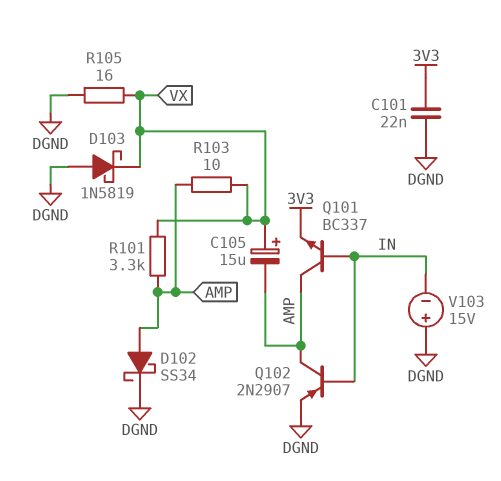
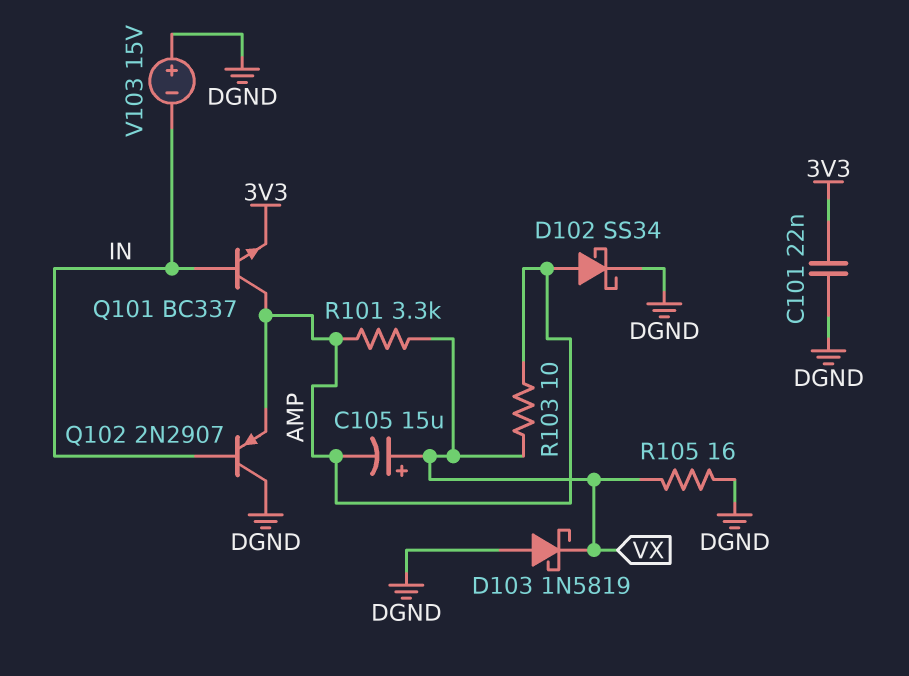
Q102: PNP 2N2907 (B IN, C AMP, E DGND) -> PNP 2N2907 (B IN, C DGND, E AMP)

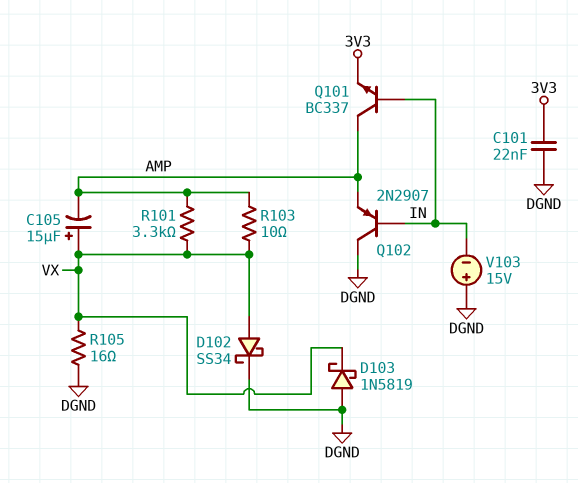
D102: schottky SS34 (A AMP, K DGND) -> schottky SS34 (A VX, K DGND)

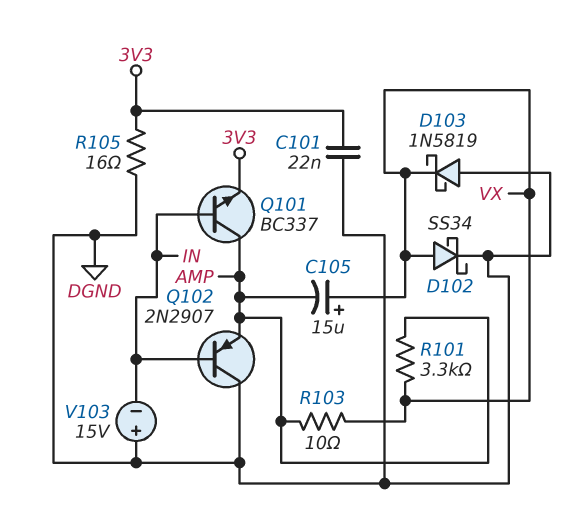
R105: 16 (DGND, VX) -> 16 (3V3, DGND)

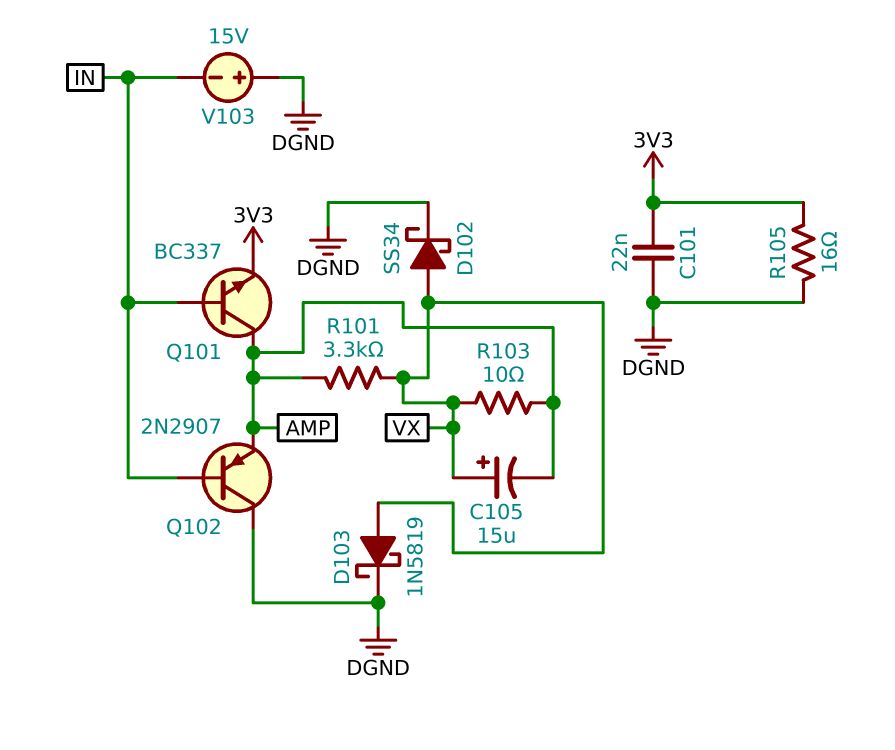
D103: schottky 1N5819 (A DGND, K VX) -> schottky 1N5819 (A VX, K DGND)

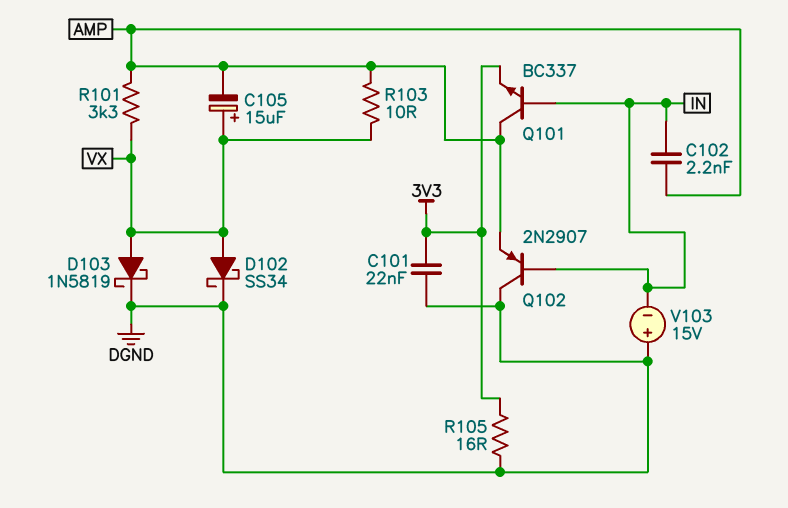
C102: none -> 2.2nF (AMP, IN)

